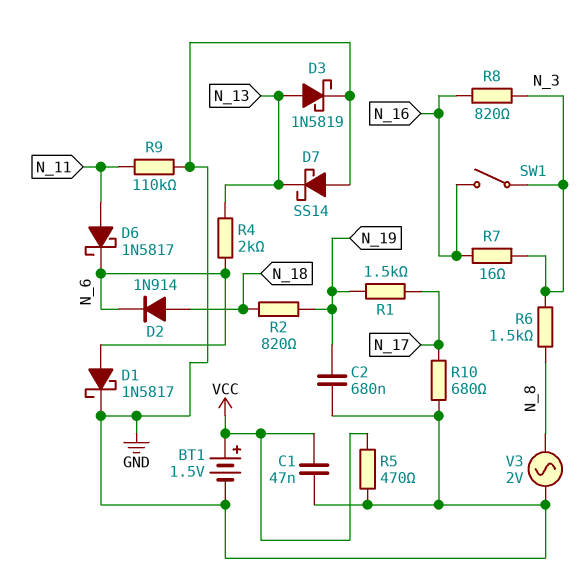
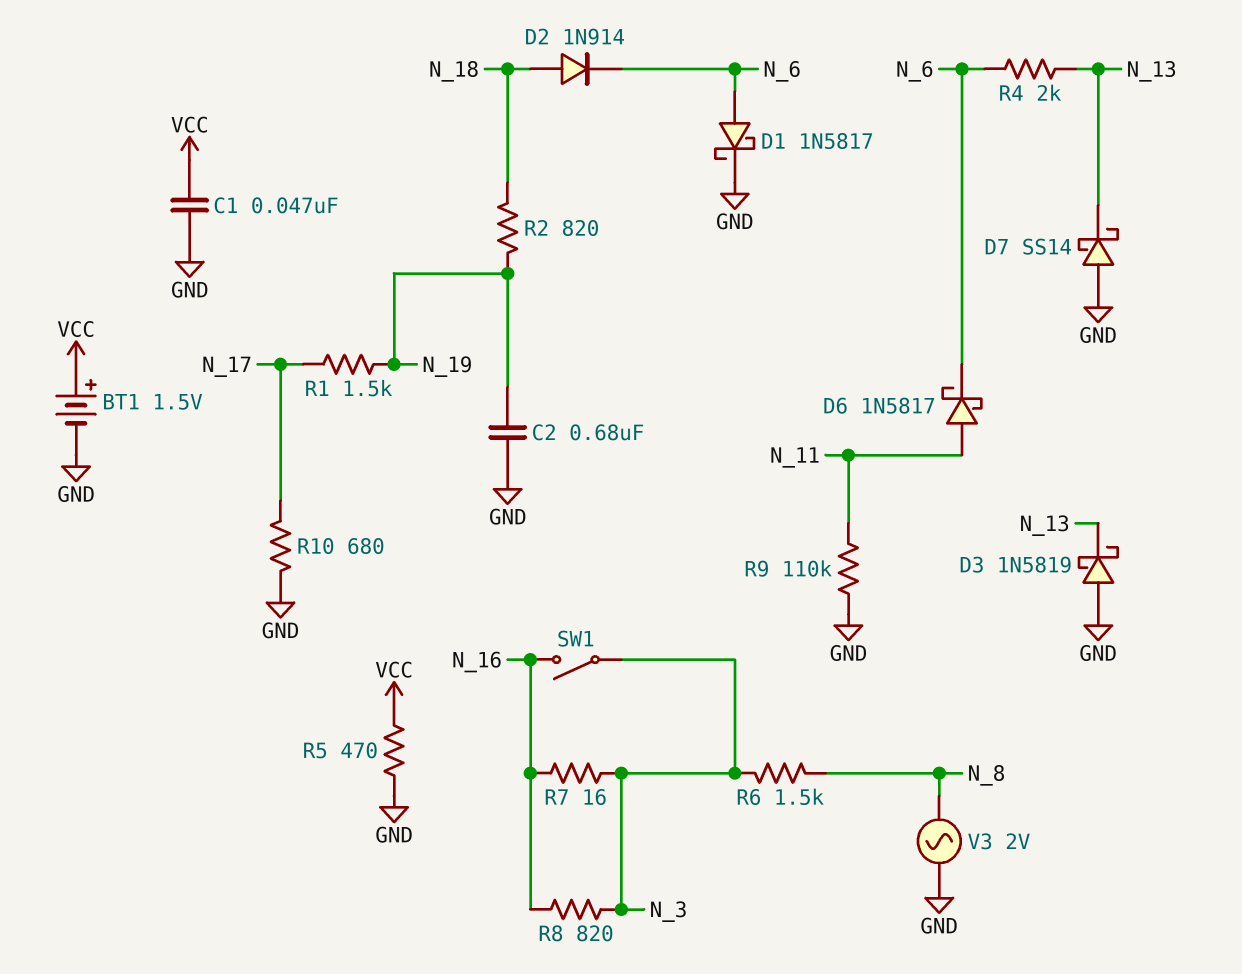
D3: schottky 1N5819 (A N_13, K GND) -> schottky 1N5819 (A GND, K N_13)

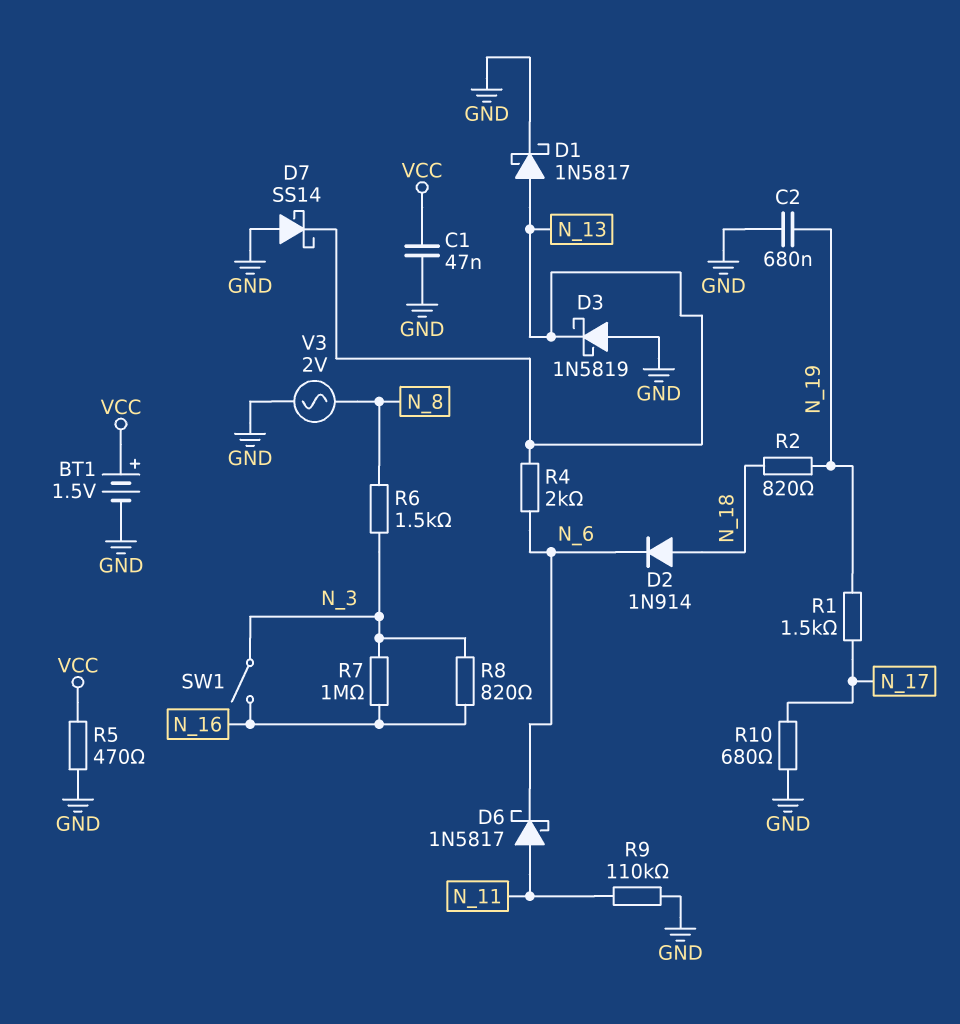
D1: schottky 1N5817 (A N_6, K GND) -> schottky 1N5817 (A N_13, K GND)
R7: 16 (N_3, N_16) -> 1M (N_3, N_16)

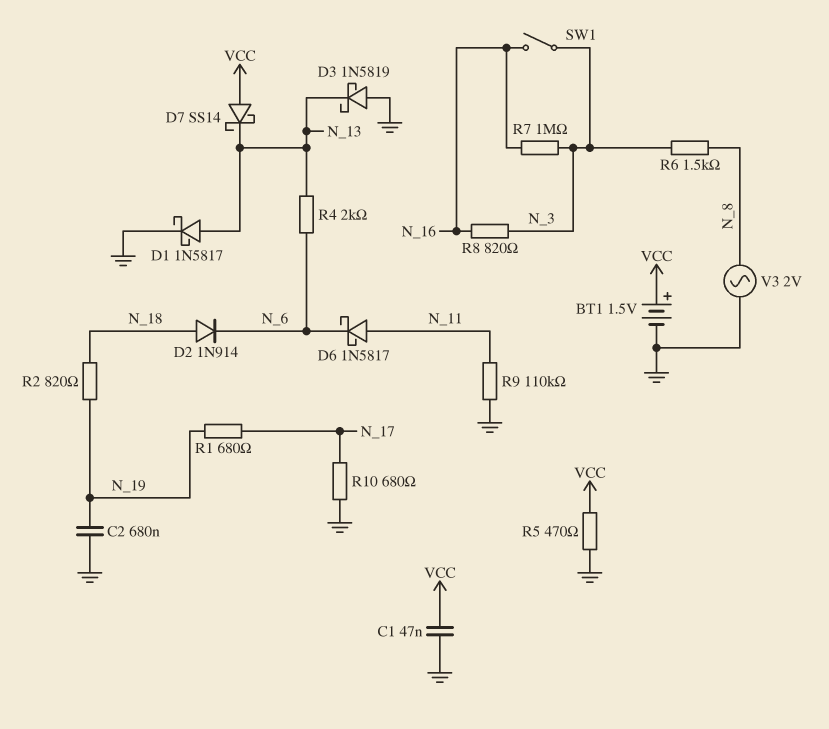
D7: schottky SS14 (A GND, K N_13) -> schottky SS14 (A VCC, K N_13)
R1: 1.5k (N_17, N_19) -> 680 (N_17, N_19)

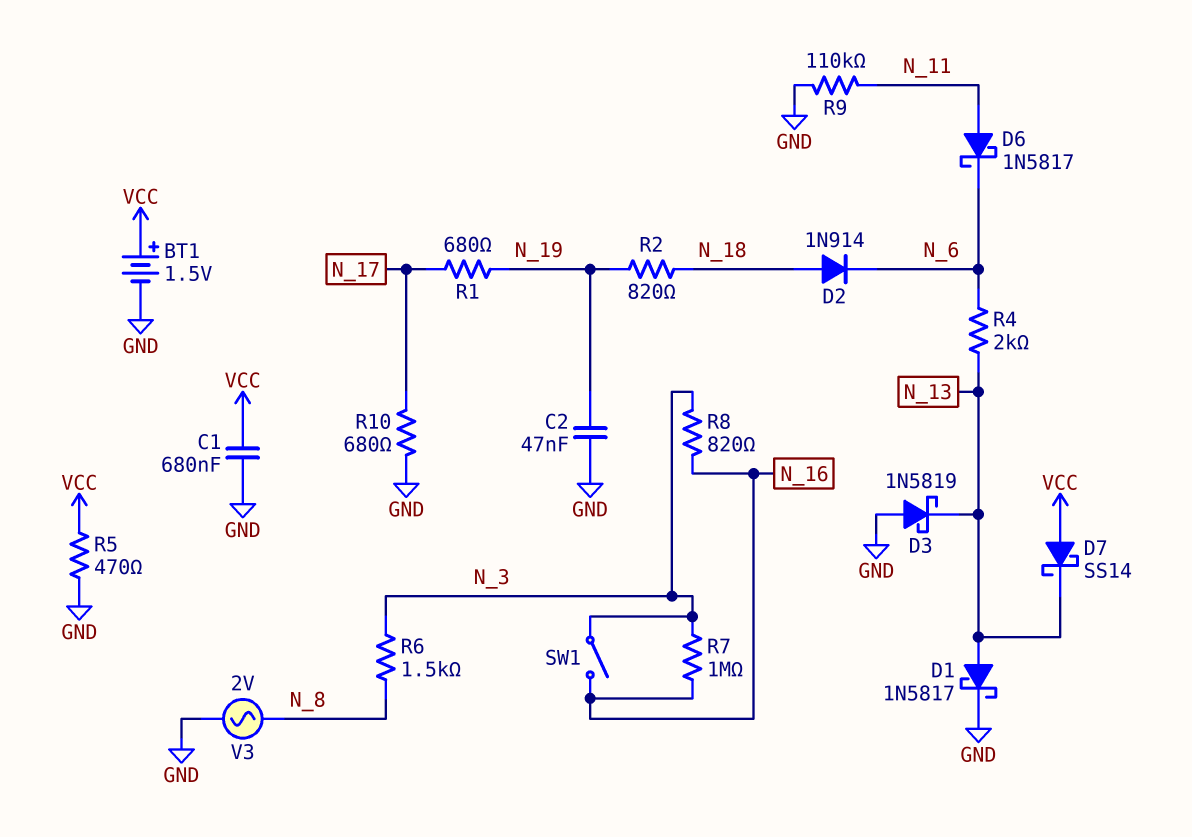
C1: 47nF (GND, VCC) -> 680nF (GND, VCC)
C2: 680nF (GND, N_19) -> 47nF (GND, N_19)

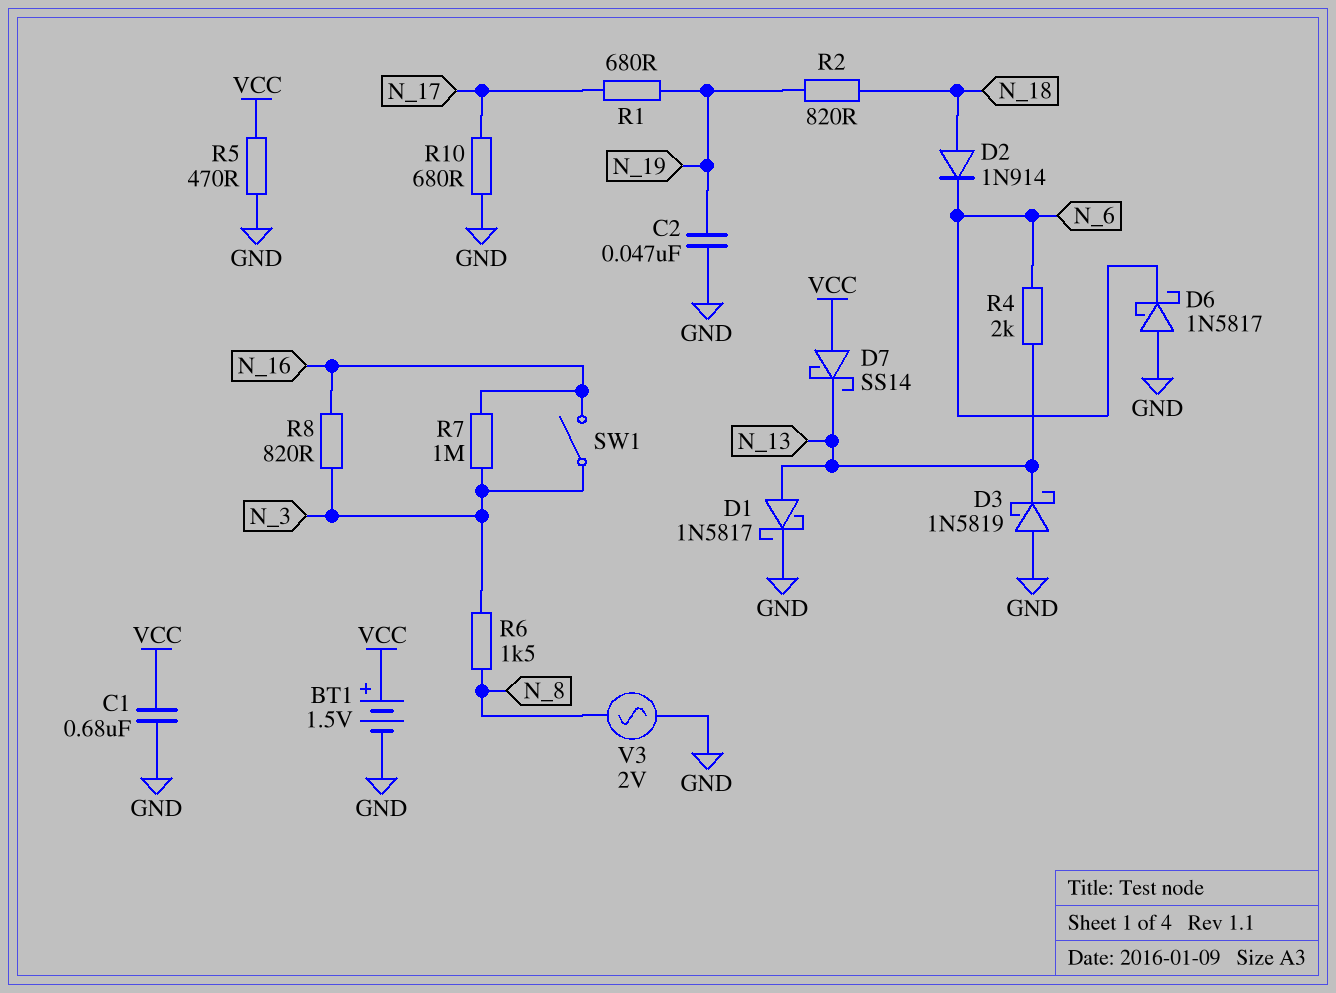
D6: schottky 1N5817 (A N_11, K N_6) -> schottky 1N5817 (A GND, K N_6)
R9: 110k (GND, N_11) -> none

